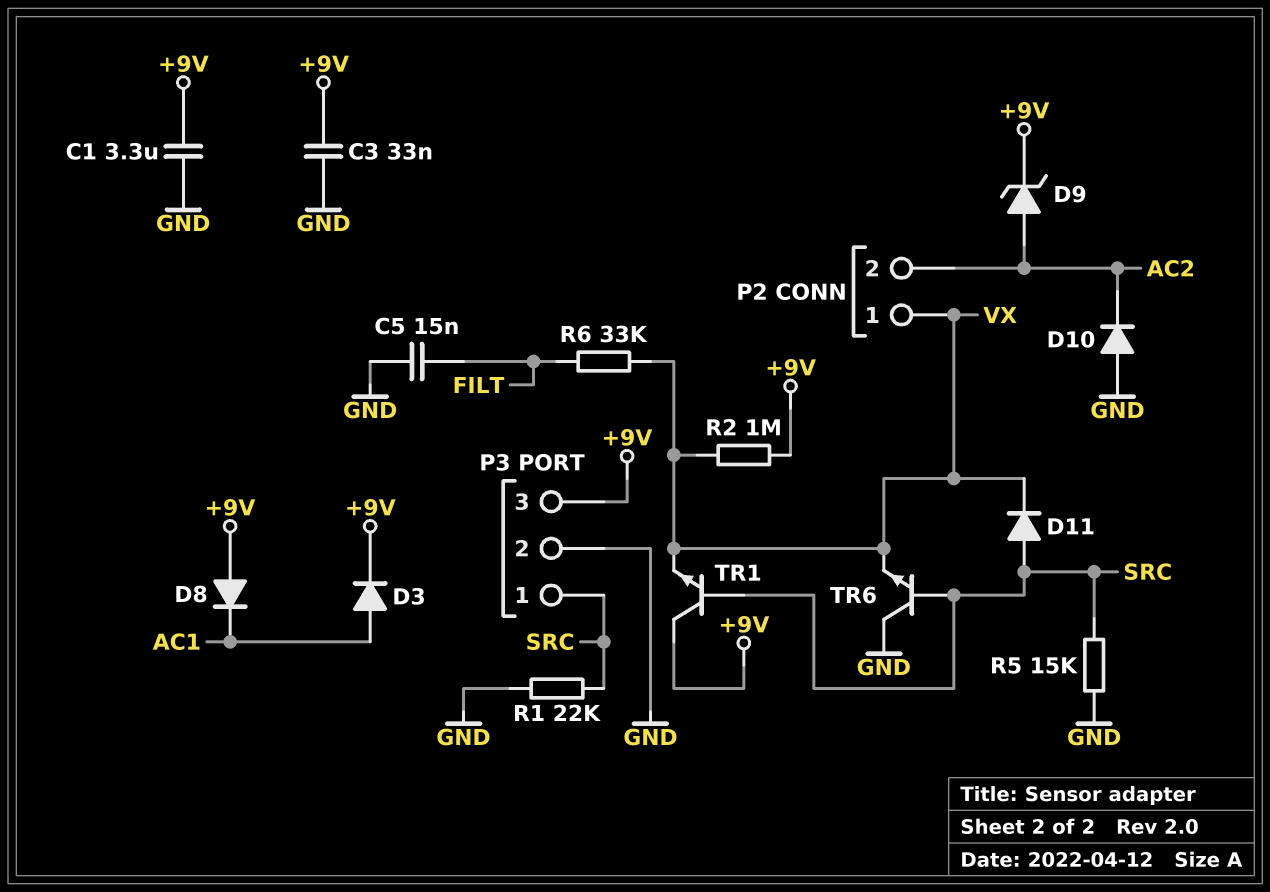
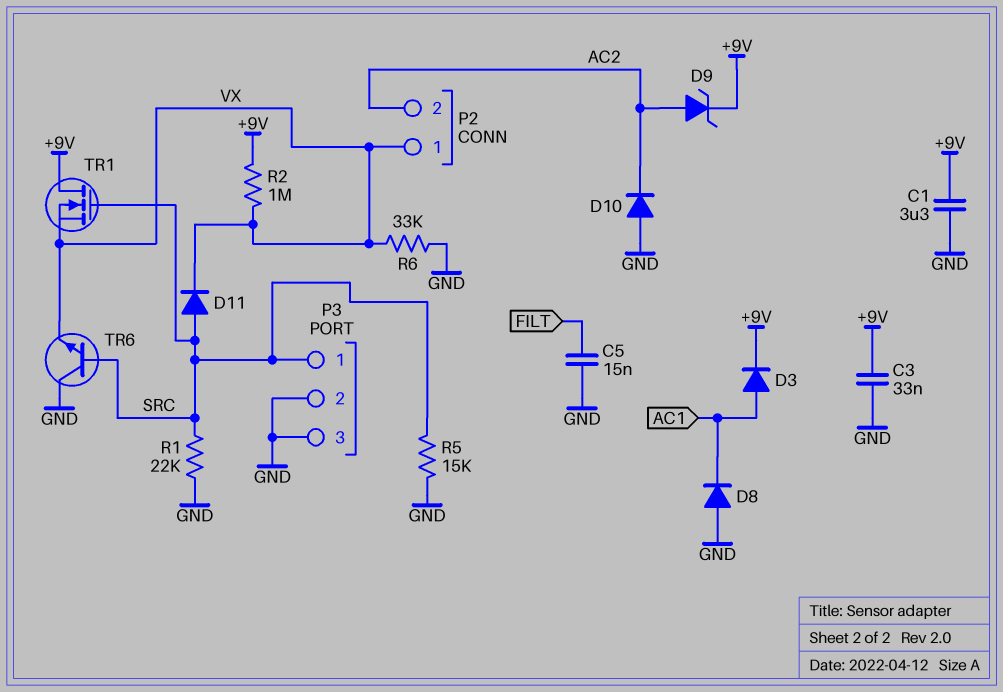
D8: diode (A +9V, K AC1) -> diode (A GND, K AC1)
P3 pin 3: +9V -> GND
R6: 33k (FILT, VX) -> 33k (GND, VX)
TR1: NPN (B SRC, C +9V, E VX) -> NMOS (G SRC, D +9V, S VX)

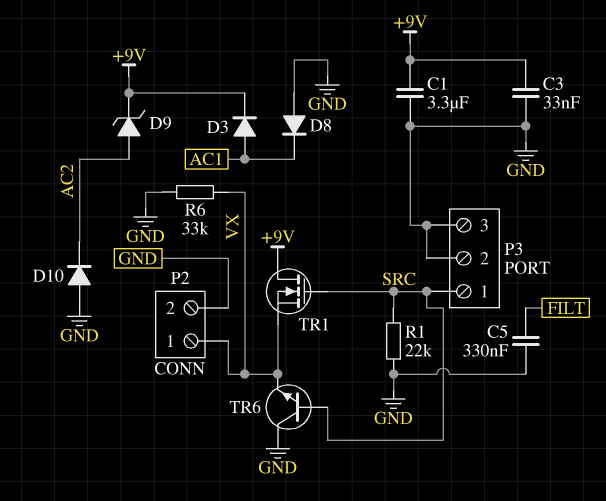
C5: 15nF (FILT, GND) -> 330nF (FILT, GND)
D11: diode (A SRC, K VX) -> none
P2 pin 2: AC2 -> GND
R2: 1M (+9V, VX) -> none
R5: 15k (GND, SRC) -> none

